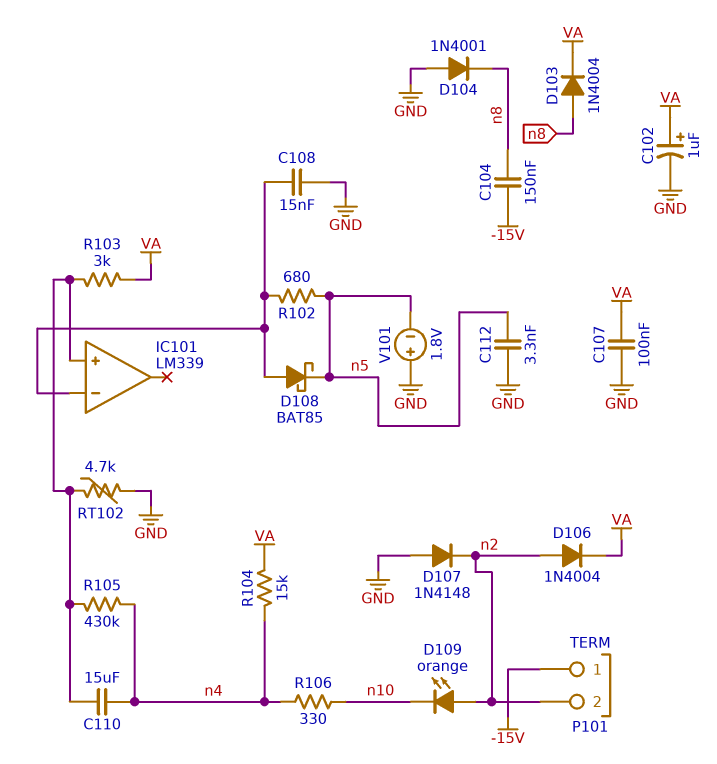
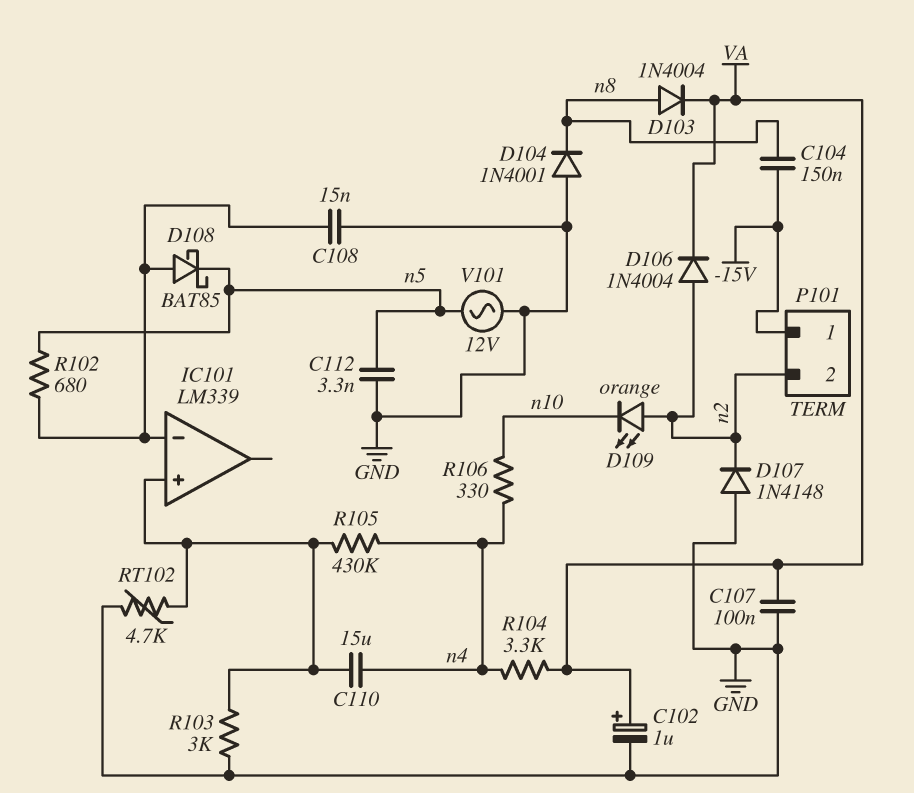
R103: 3k (IC101/in+, VA) -> 3k (GND, IC101/in+)
R104: 15k (VA, n4) -> 3.3k (VA, n4)
V101: 1.8V (plus GND, minus n5) -> AC 12V (GND, n5)

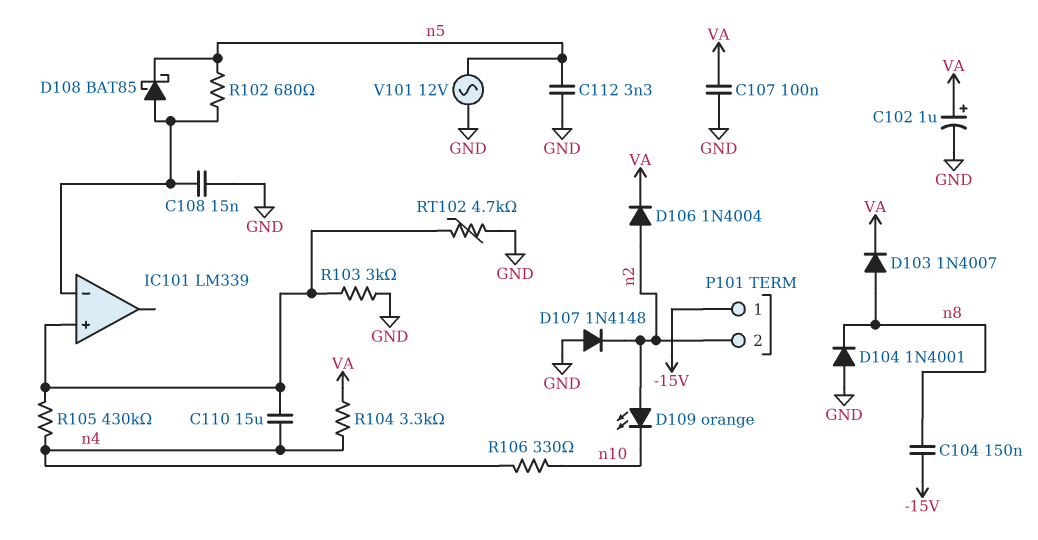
D103: diode 1N4004 (A n8, K VA) -> diode 1N4007 (A n8, K VA)

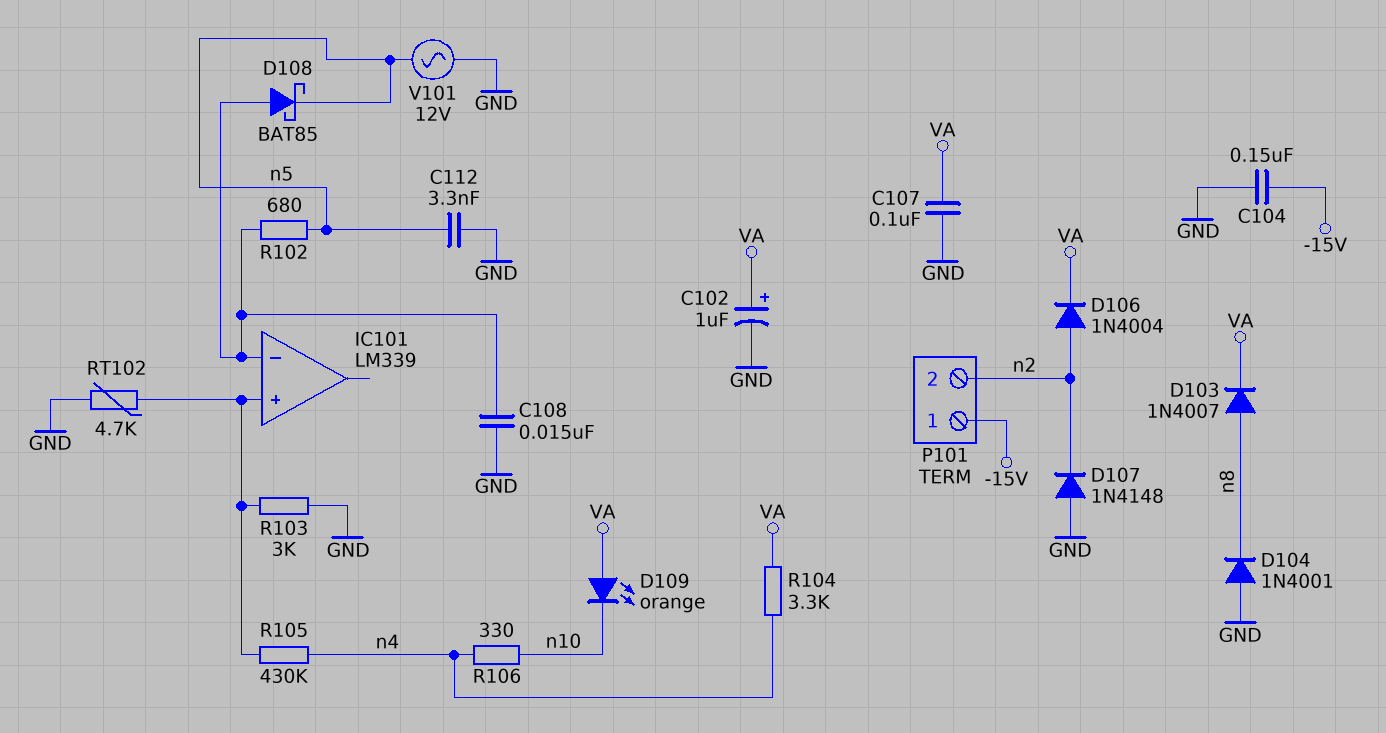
C104: 150nF (-15V, n8) -> 150nF (-15V, GND)
C110: 15uF (IC101/in+, n4) -> none
D109: LED orange (A n2, K n10) -> LED orange (A VA, K n10)

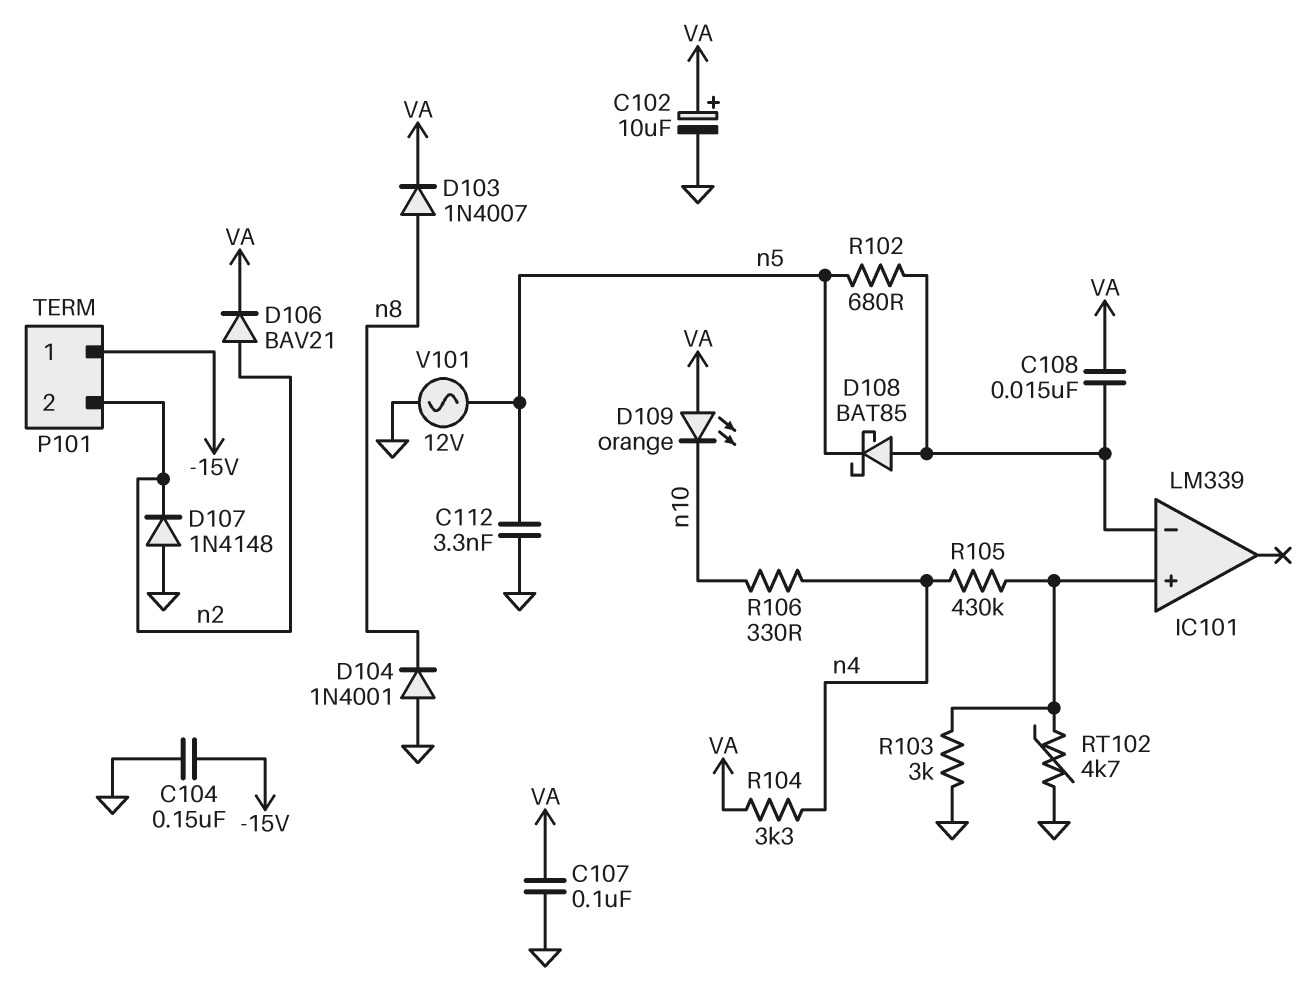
C102: 1uF (plus VA, minus GND) -> 10uF (plus VA, minus GND)
C108: 15nF (GND, IC101/in-) -> 15nF (IC101/in-, VA)
D106: diode 1N4004 (A n2, K VA) -> diode BAV21 (A n2, K VA)

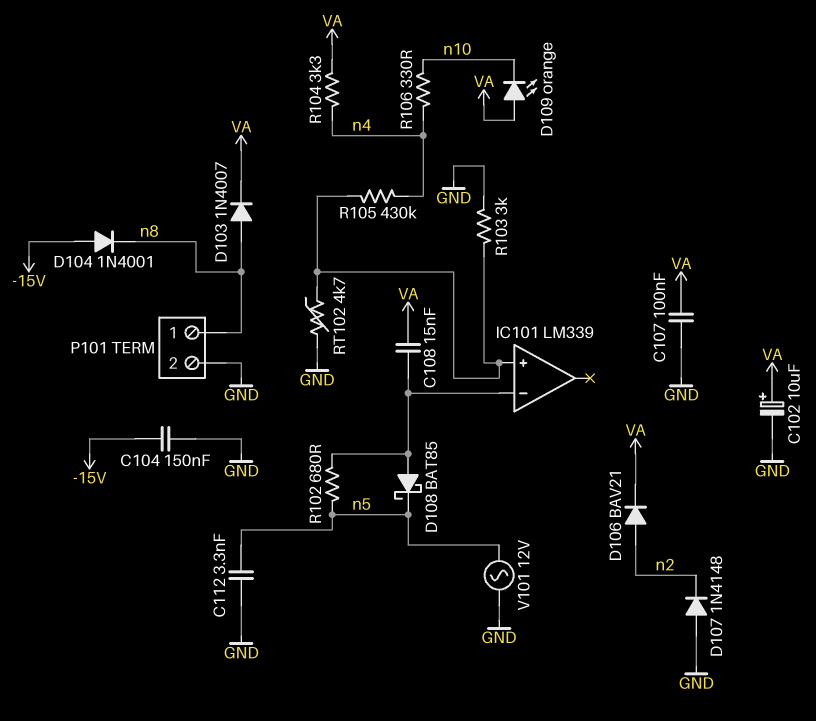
D104: diode 1N4001 (A GND, K n8) -> diode 1N4001 (A -15V, K n8)
P101 pin 1: -15V -> n8
P101 pin 2: n2 -> GND

